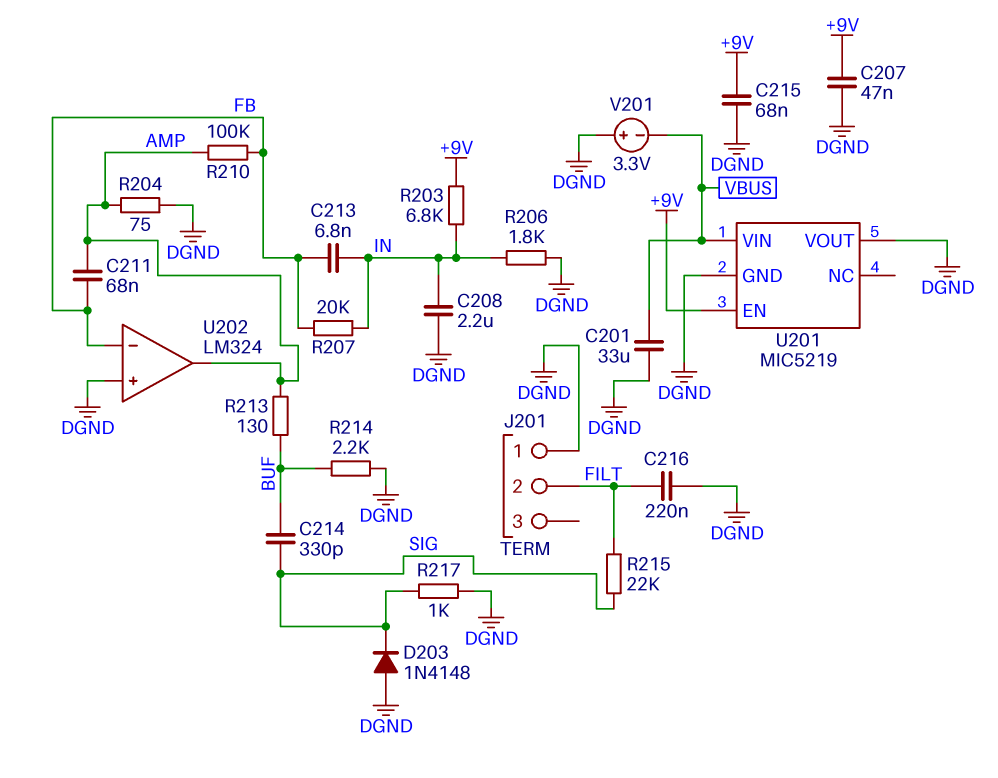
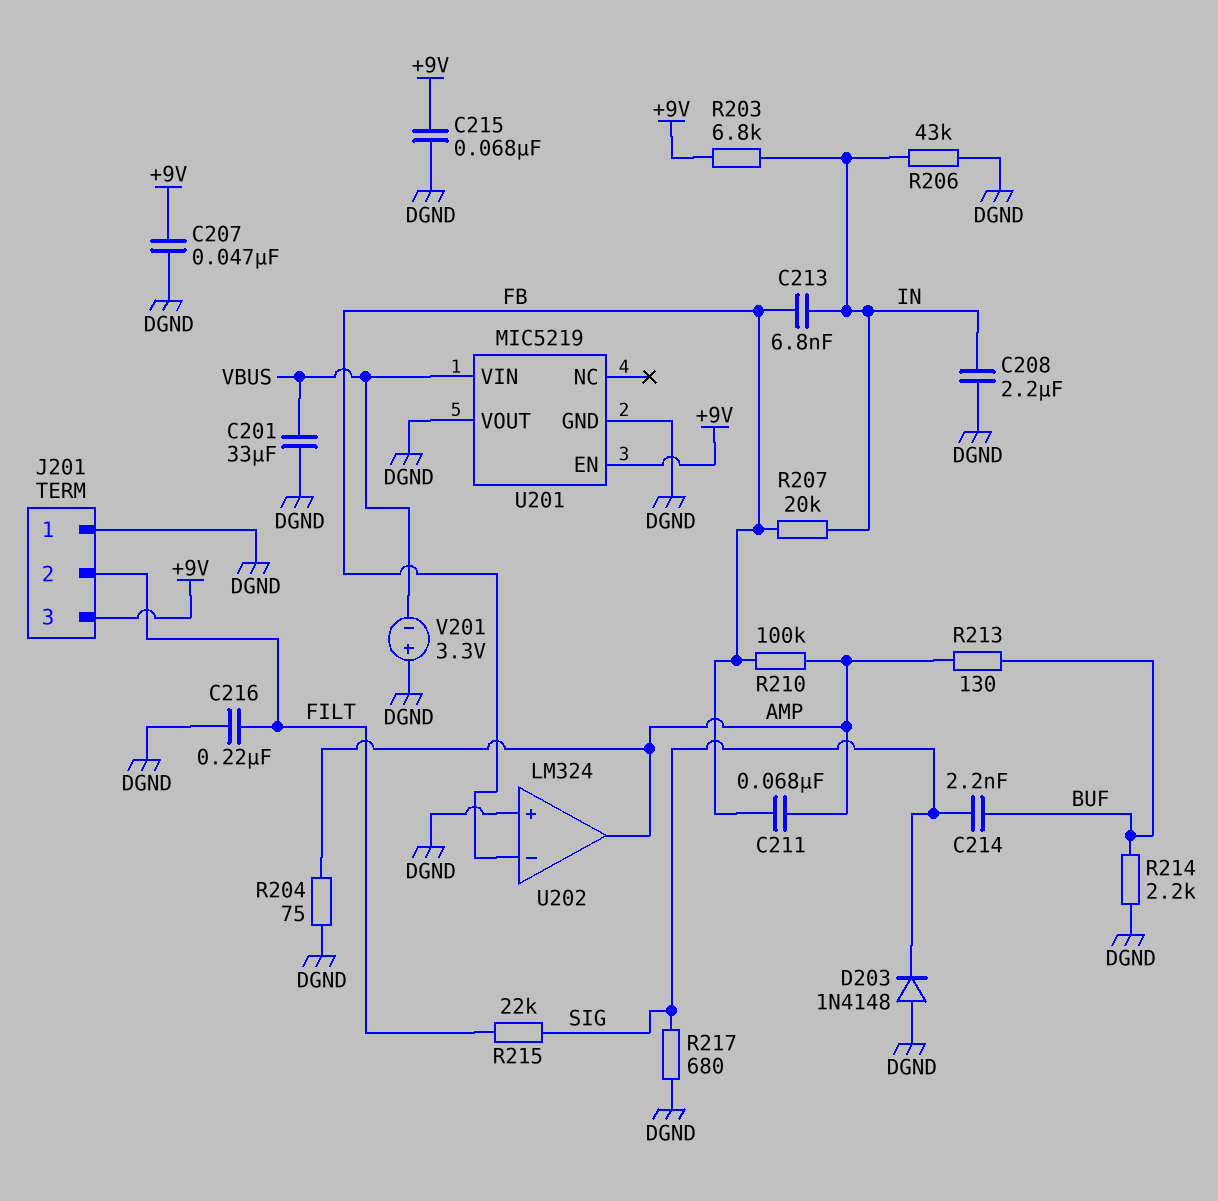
C214: 330pF (BUF, SIG) -> 2.2nF (BUF, SIG)
J201 pin 3: none -> +9V
R206: 1.8k (DGND, IN) -> 43k (DGND, IN)
R217: 1k (DGND, SIG) -> 680 (DGND, SIG)

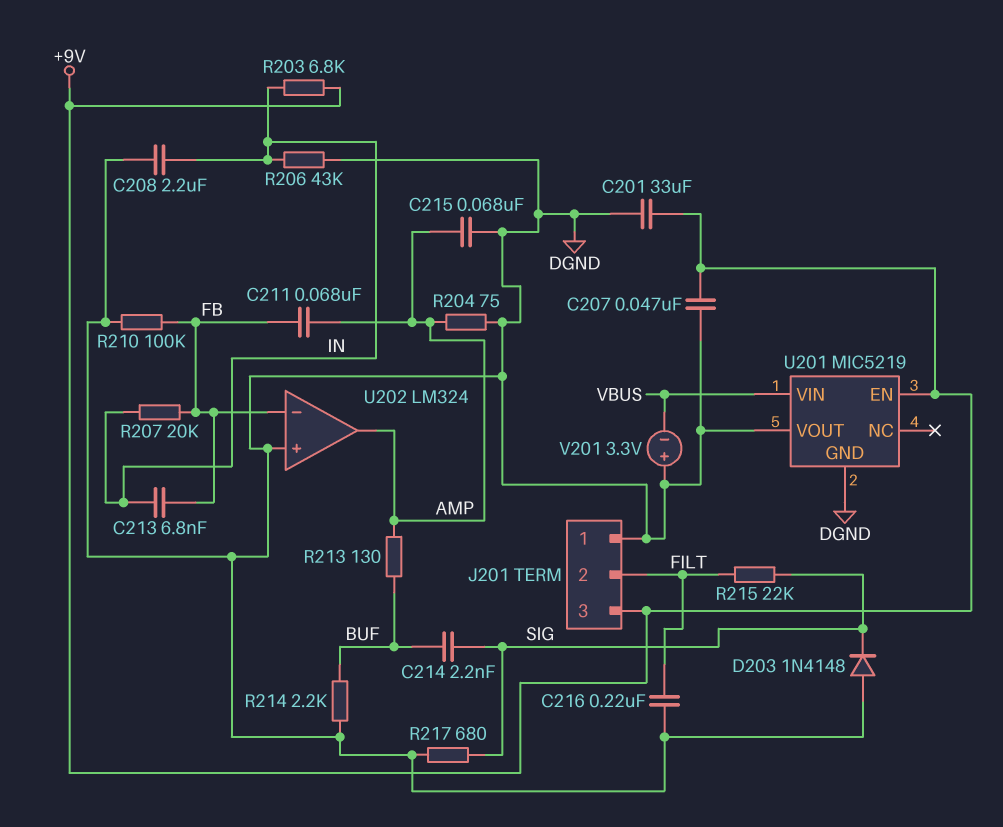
C201: 33uF (DGND, VBUS) -> 33uF (+9V, DGND)
C215: 68nF (+9V, DGND) -> 68nF (AMP, DGND)
R210: 100k (AMP, FB) -> 100k (DGND, FB)

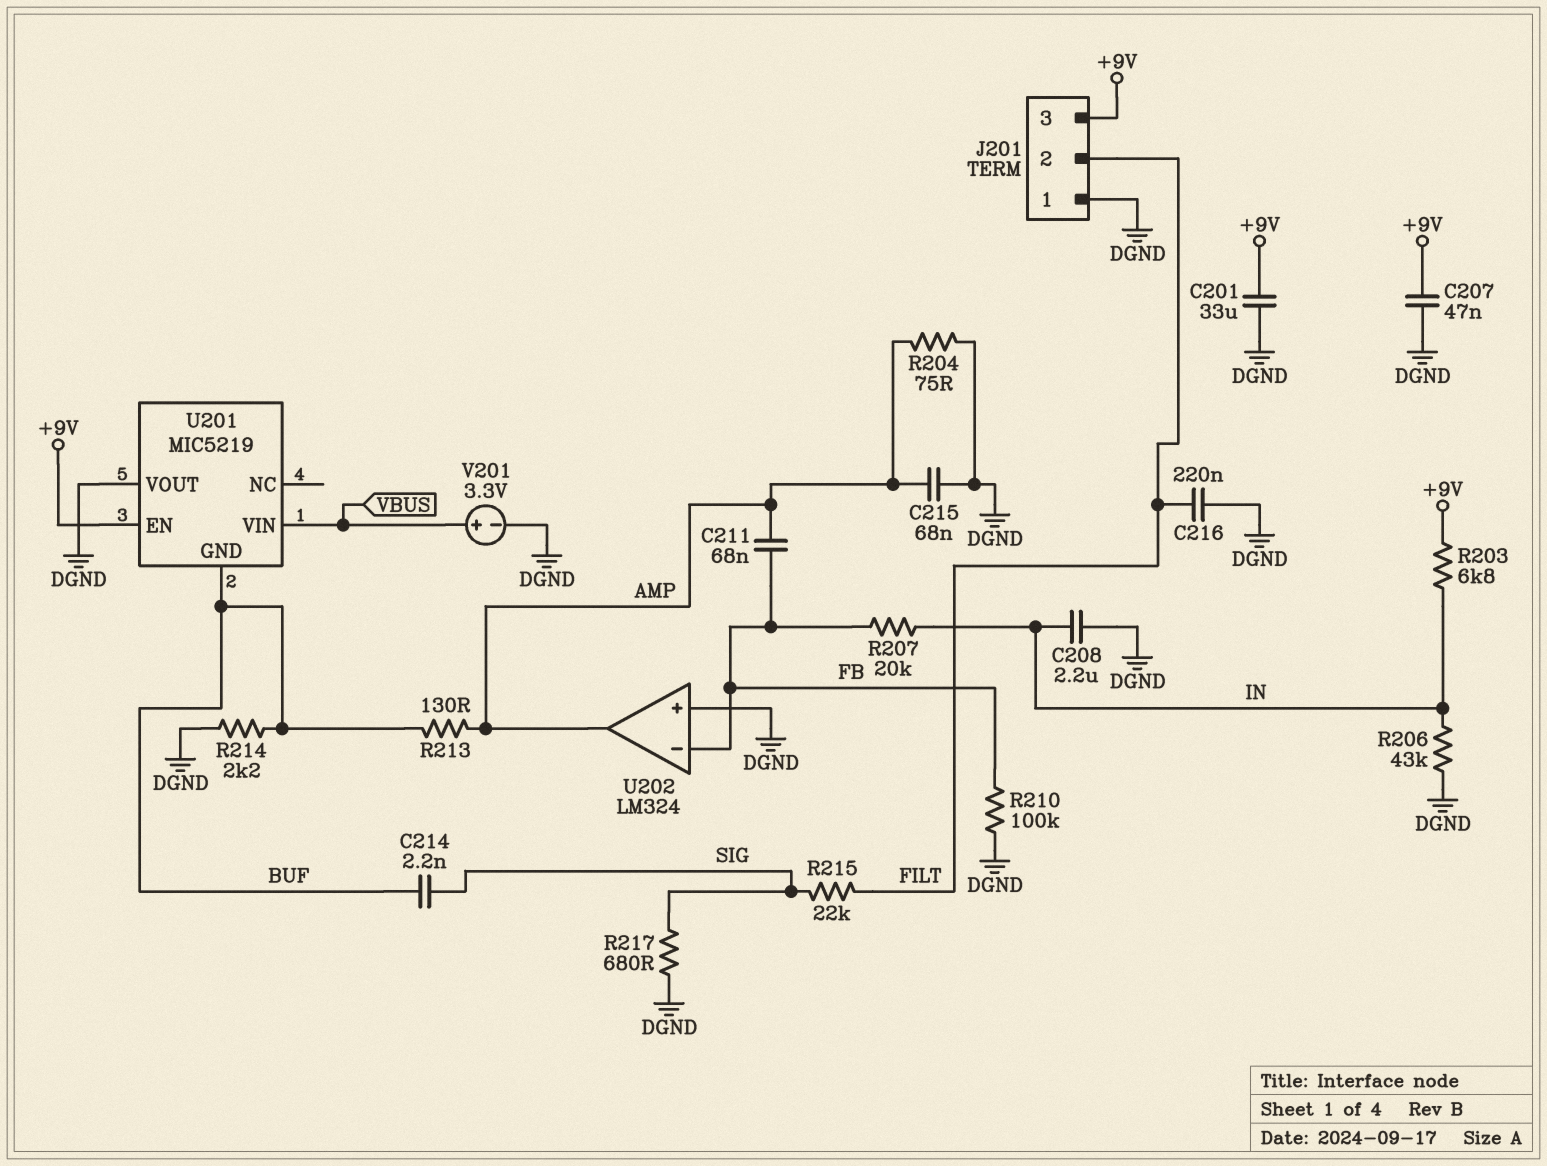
C213: 6.8nF (FB, IN) -> none
D203: diode 1N4148 (A DGND, K SIG) -> none
U201 pin GND: DGND -> BUF
V201: 3.3V (plus DGND, minus VBUS) -> 3.3V (plus VBUS, minus DGND)

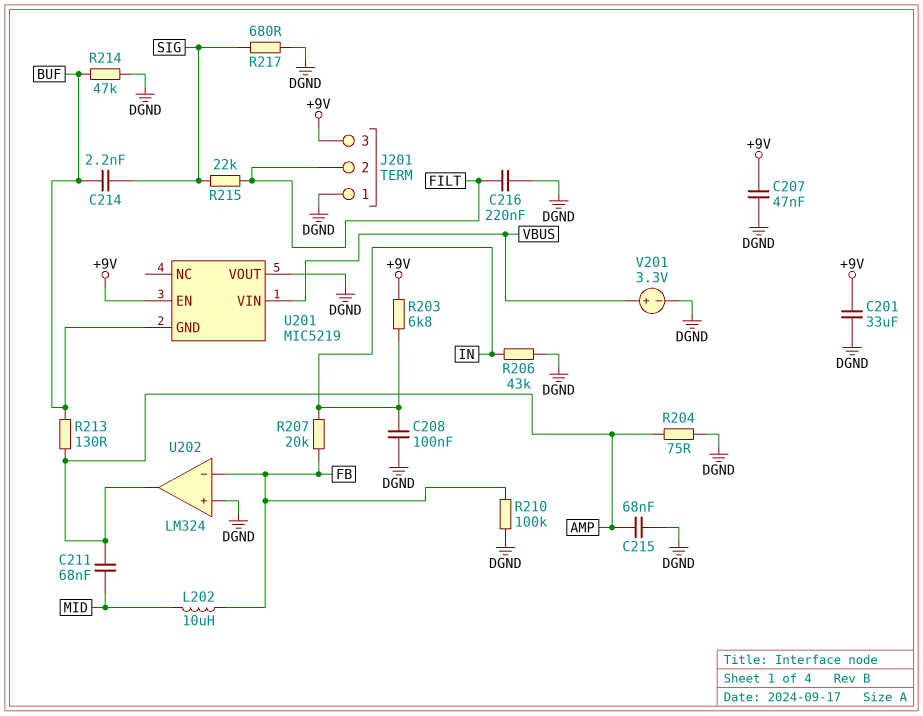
C208: 2.2uF (DGND, IN) -> 100nF (DGND, IN)
C211: 68nF (AMP, FB) -> 68nF (AMP, MID)
L202: none -> 10uH (FB, MID)
R214: 2.2k (BUF, DGND) -> 47k (BUF, DGND)

